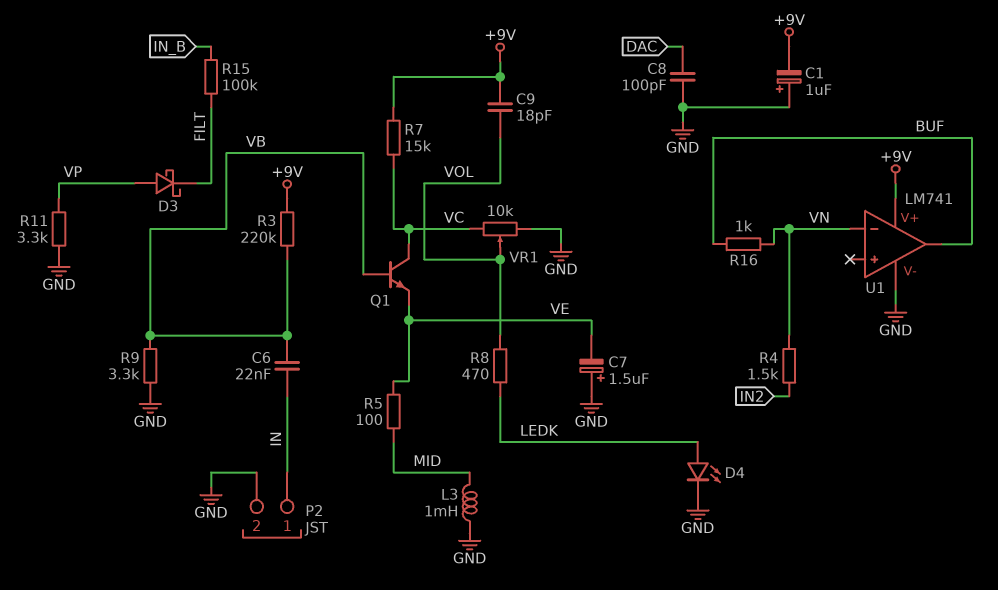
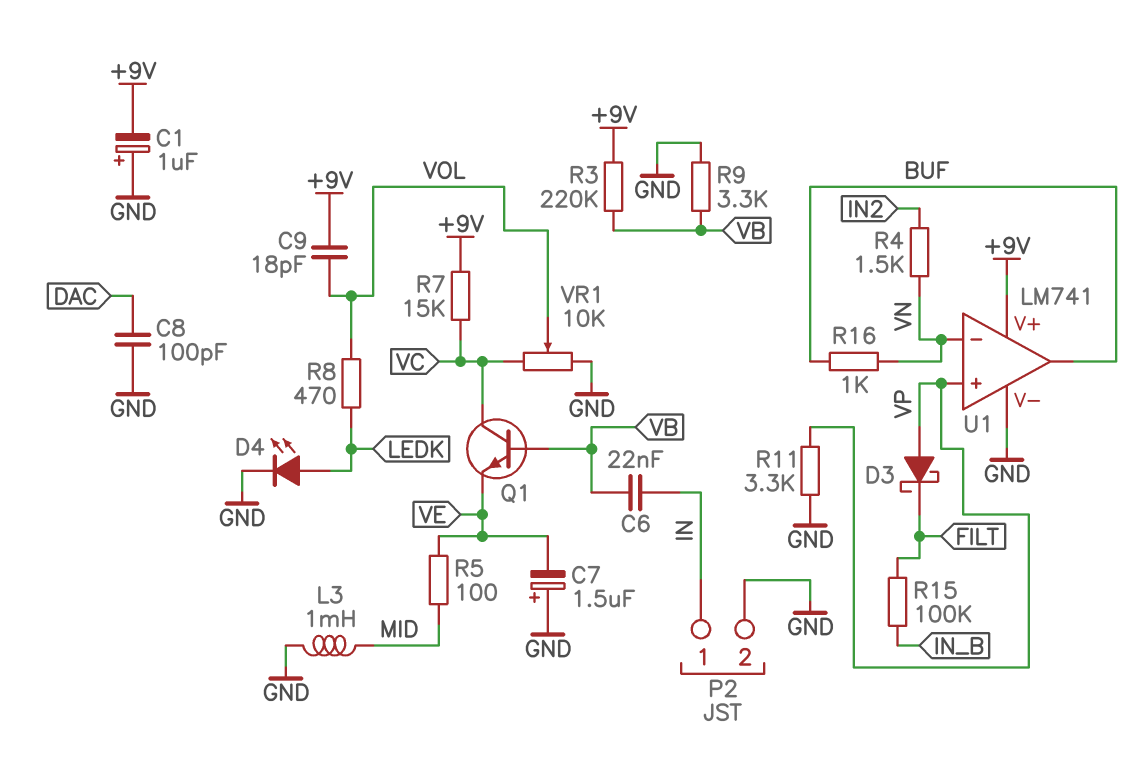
U1 pin in+: none -> VP

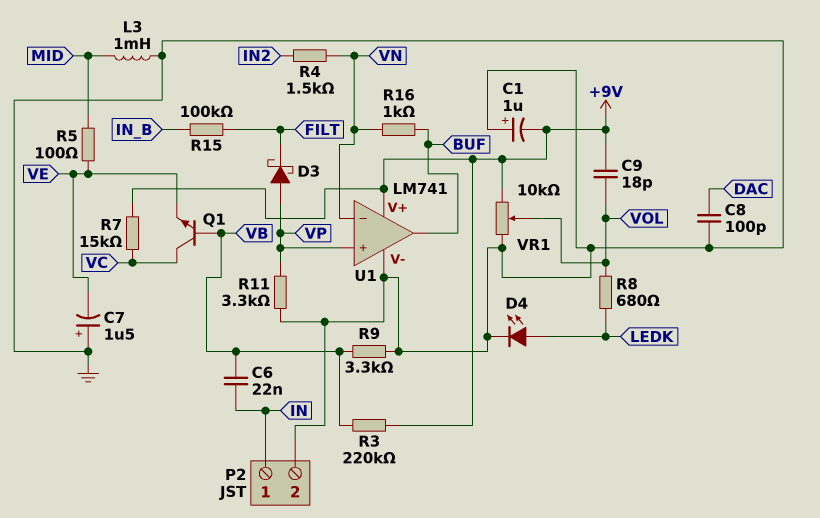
R8: 470 (LEDK, VOL) -> 680 (LEDK, VOL)
VR1: 10k (GND, VC, wiper VOL) -> 10k (+9V, GND, wiper VOL)

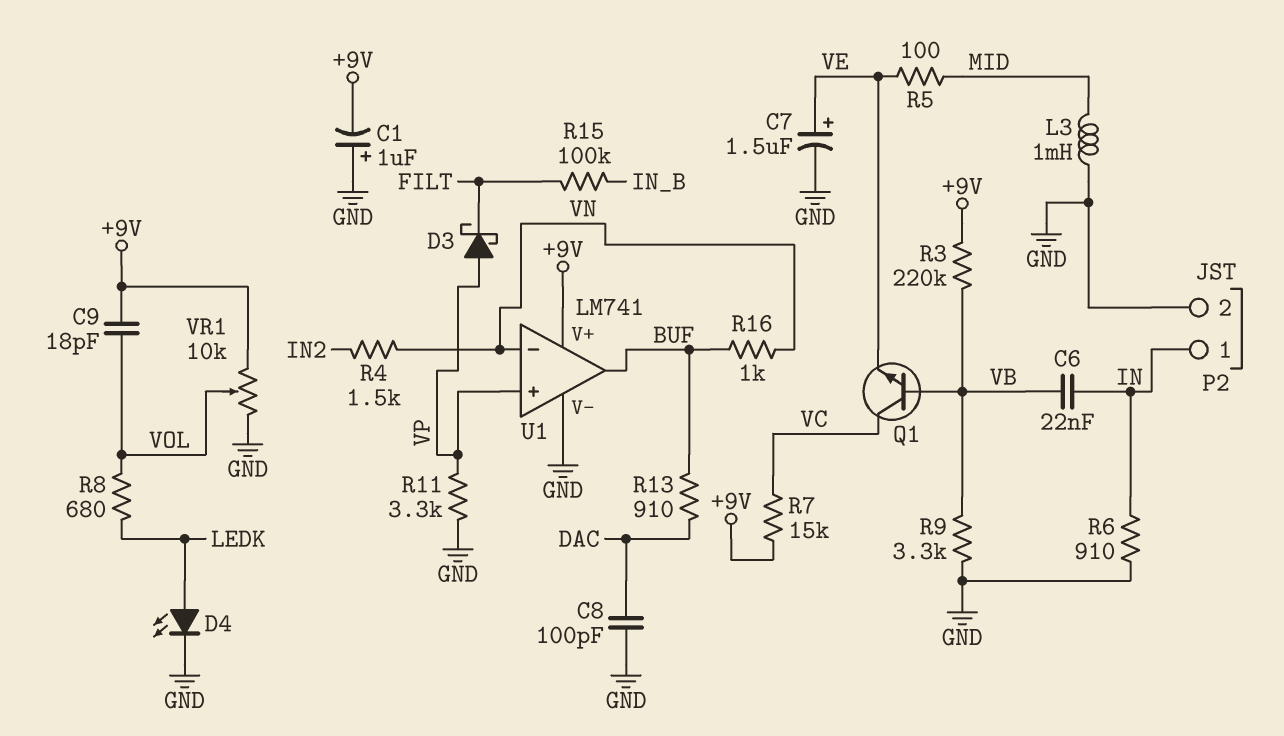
C7: 1.5uF (plus GND, minus VE) -> 1.5uF (plus VE, minus GND)
R6: none -> 910 (GND, IN)
R13: none -> 910 (BUF, DAC)

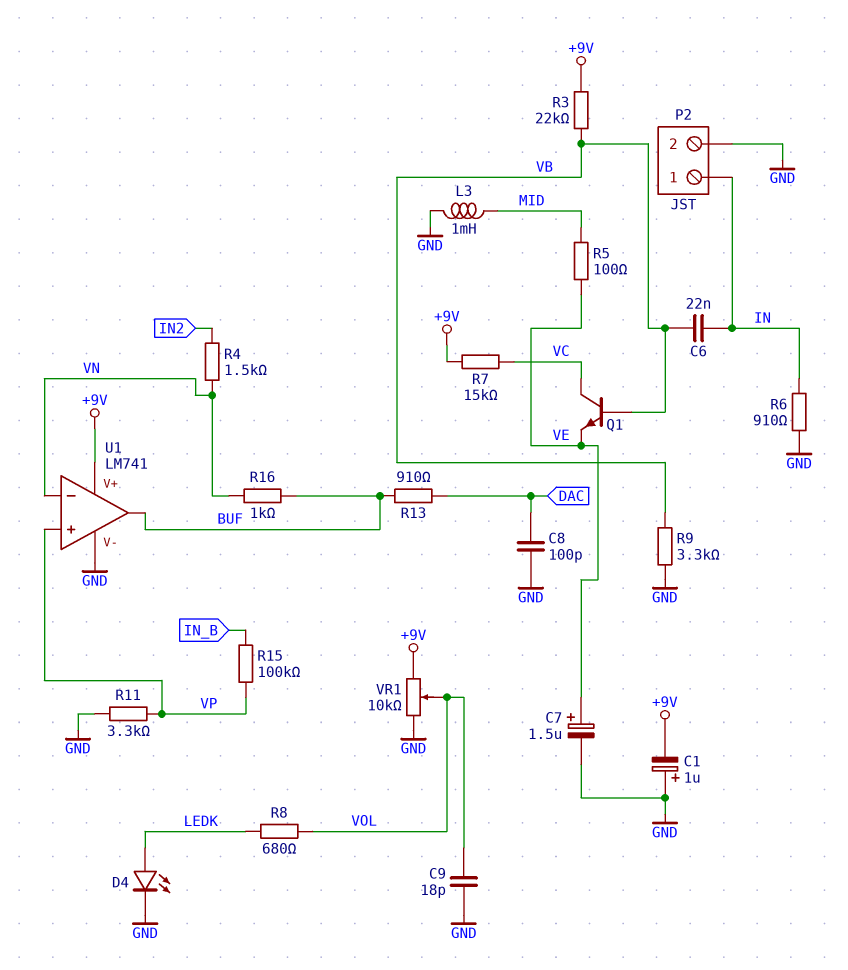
C9: 18pF (+9V, VOL) -> 18pF (GND, VOL)
D3: schottky (A VP, K FILT) -> none
R3: 220k (+9V, VB) -> 22k (+9V, VB)
R15: 100k (FILT, IN_B) -> 100k (IN_B, VP)

